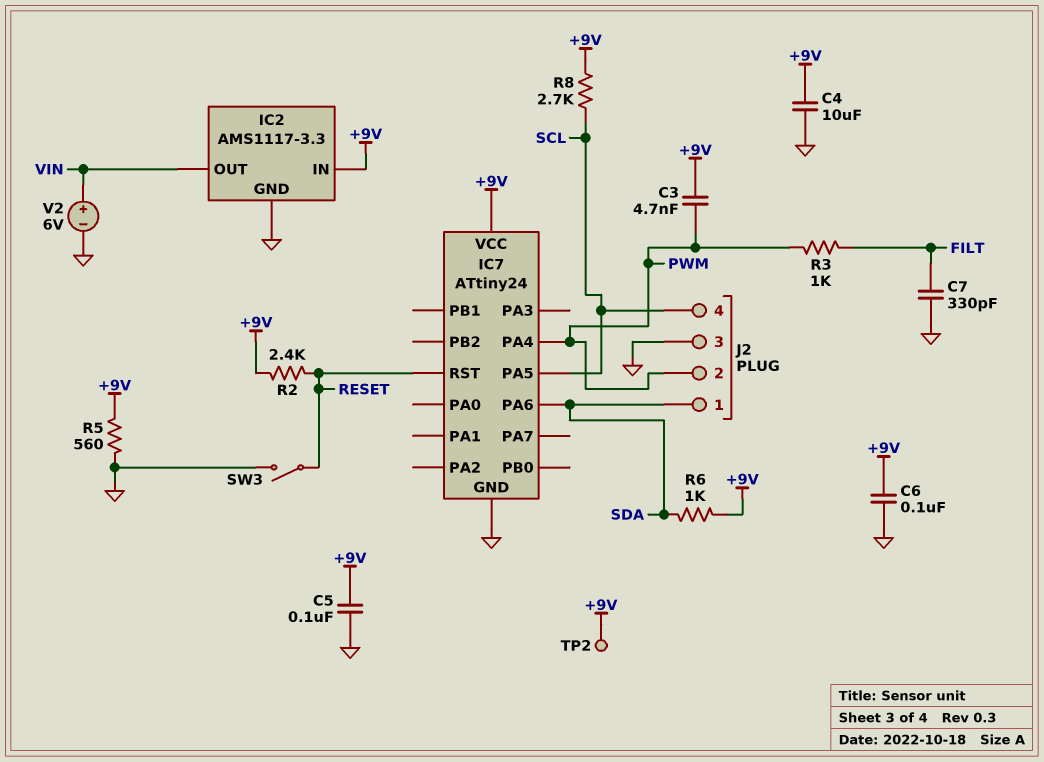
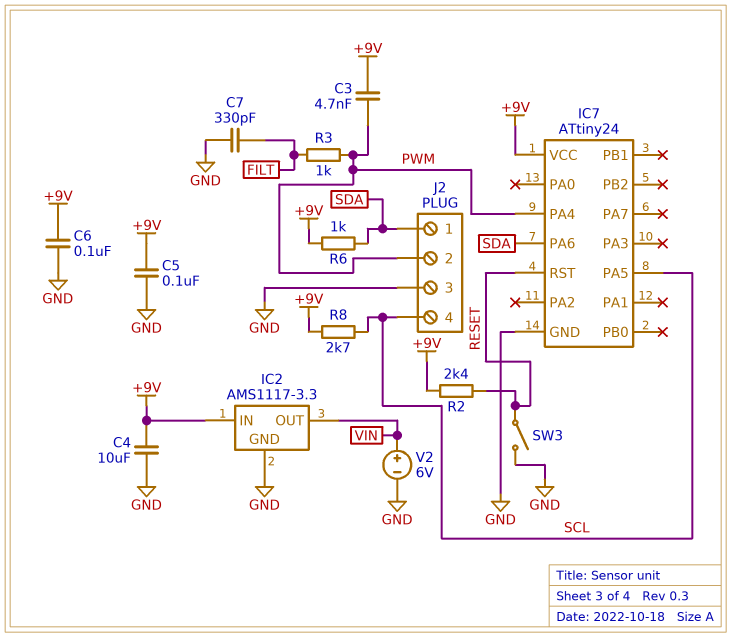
R5: 560 (+9V, GND) -> none
TP2: test point (+9V) -> none

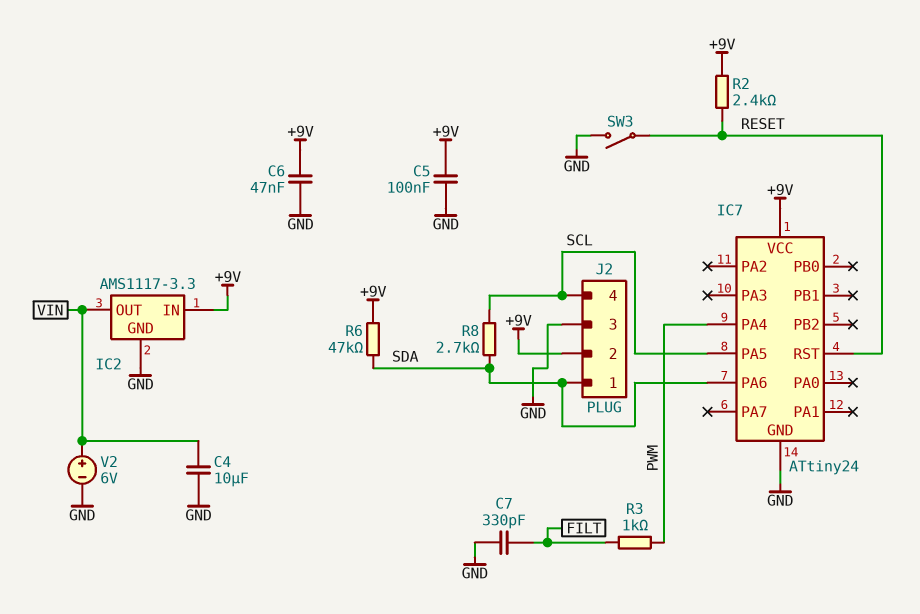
C3: 4.7nF (+9V, PWM) -> none
C4: 10uF (+9V, GND) -> 10uF (GND, VIN)
C6: 100nF (+9V, GND) -> 47nF (+9V, GND)
J2 pin 2: PWM -> +9V
R6: 1k (+9V, SDA) -> 47k (+9V, SDA)
R8: 2.7k (+9V, SCL) -> 2.7k (SCL, SDA)

